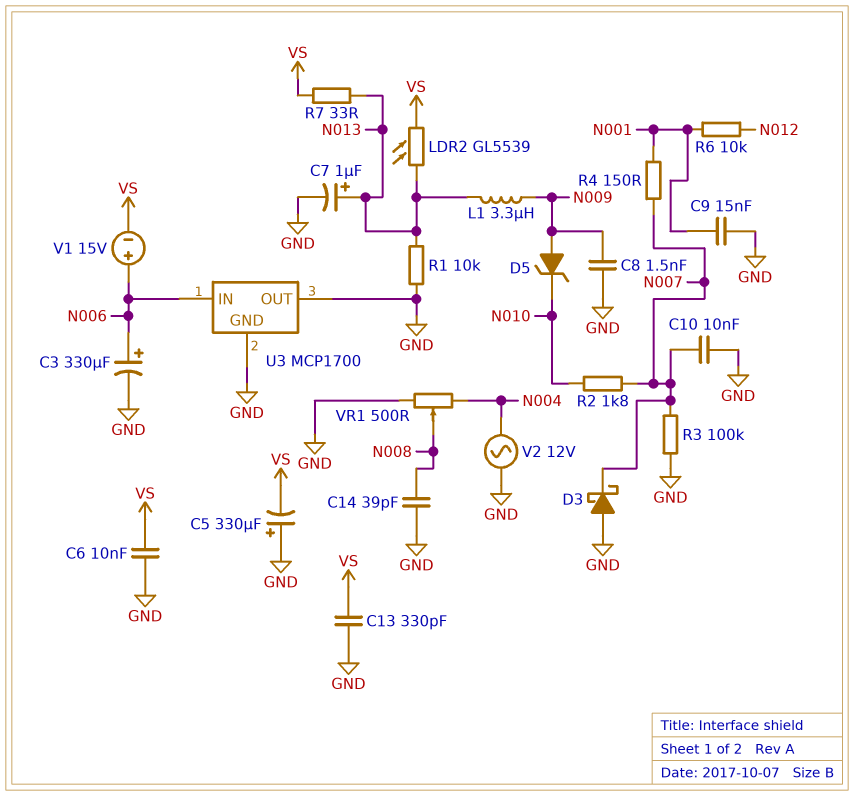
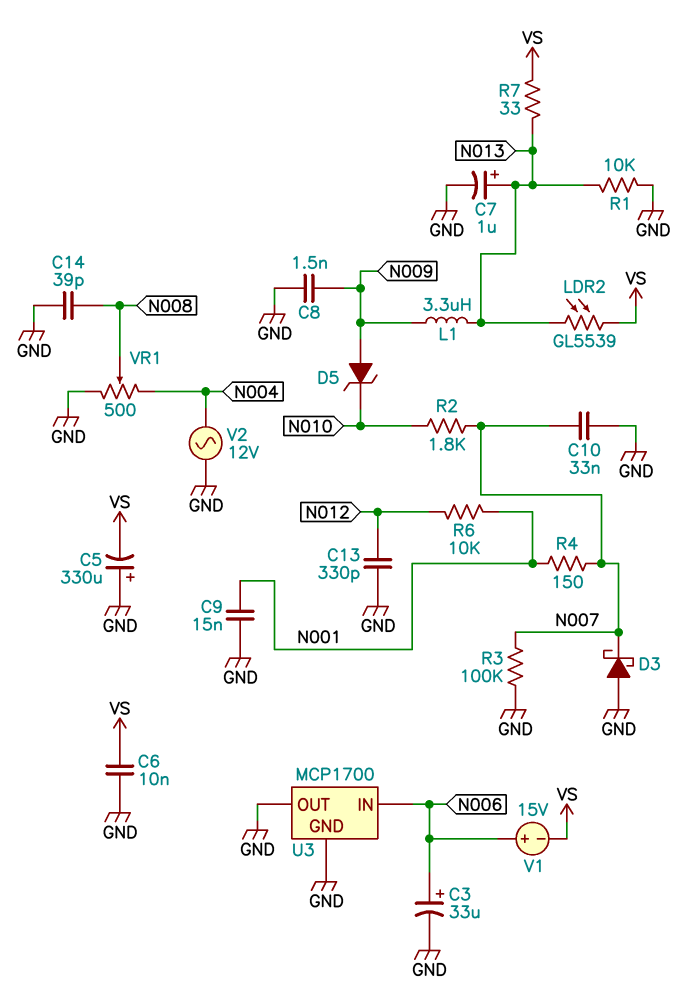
C3: 330uF (plus N006, minus GND) -> 33uF (plus N006, minus GND)
C10: 10nF (GND, N007) -> 33nF (GND, N007)
C13: 330pF (GND, VS) -> 330pF (GND, N012)

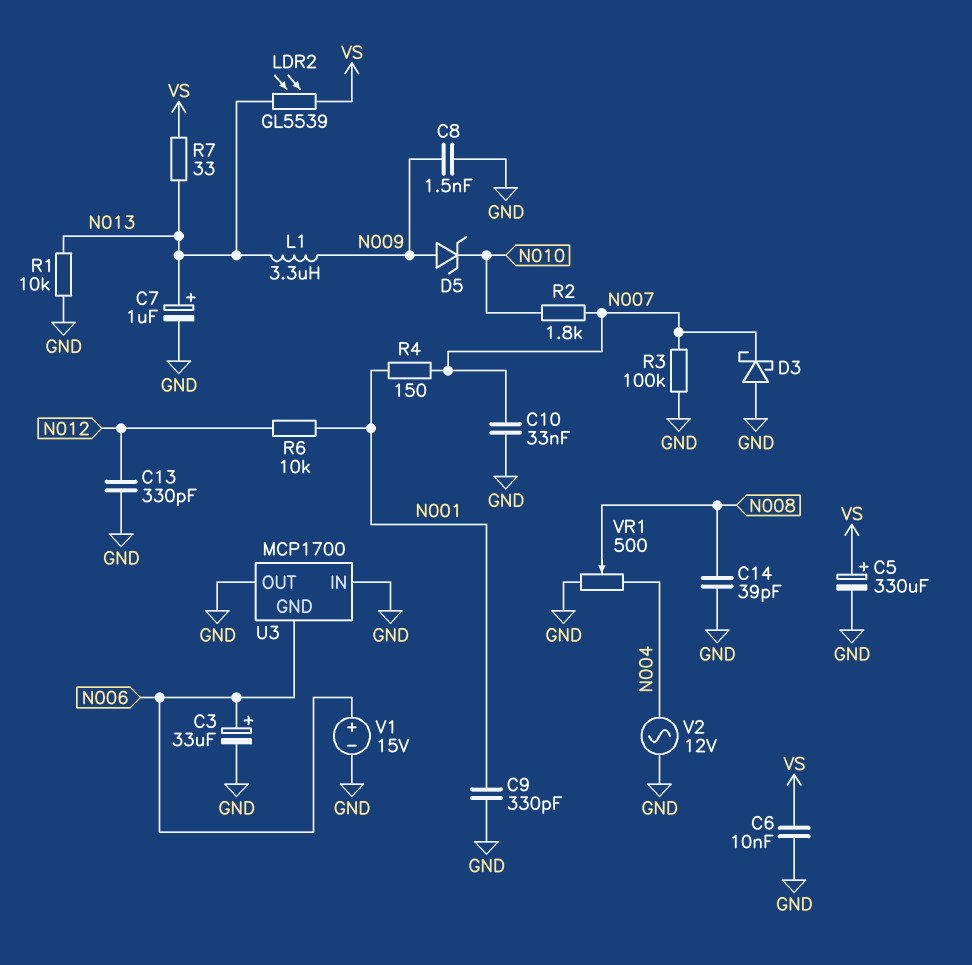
C5: 330uF (plus GND, minus VS) -> 330uF (plus VS, minus GND)
C9: 15nF (GND, N001) -> 330pF (GND, N001)
U3 pin GND: GND -> N006
U3 pin IN: N006 -> GND
V1: 15V (plus N006, minus VS) -> 15V (plus N006, minus GND)

